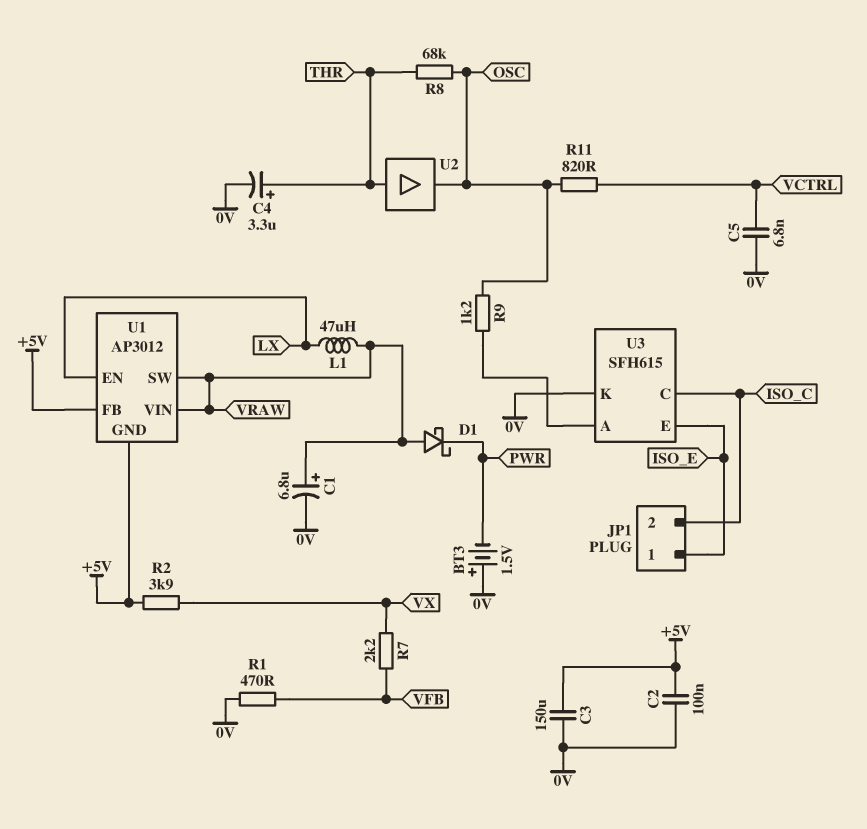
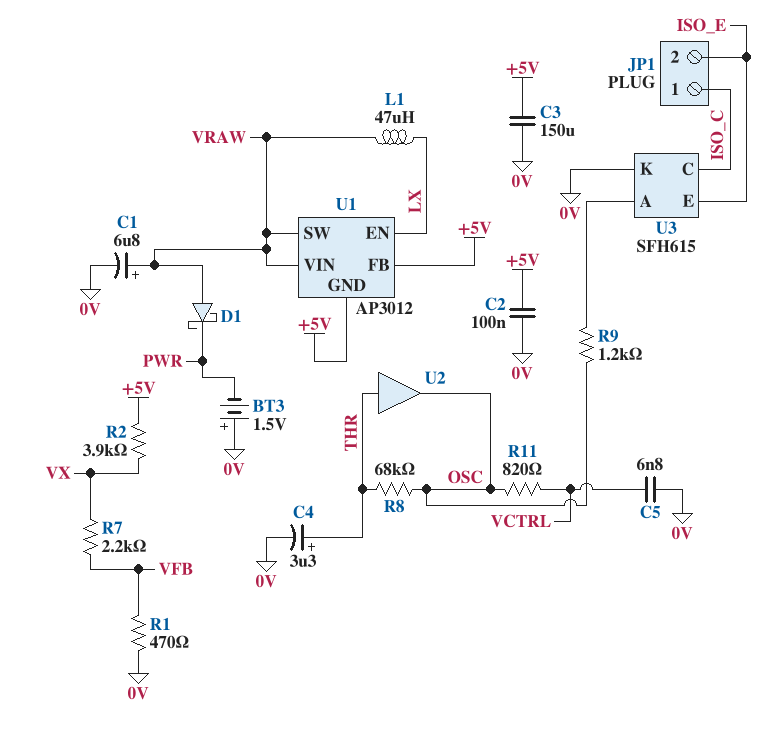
JP1 pin 1: ISO_E -> ISO_C
JP1 pin 2: ISO_C -> ISO_E

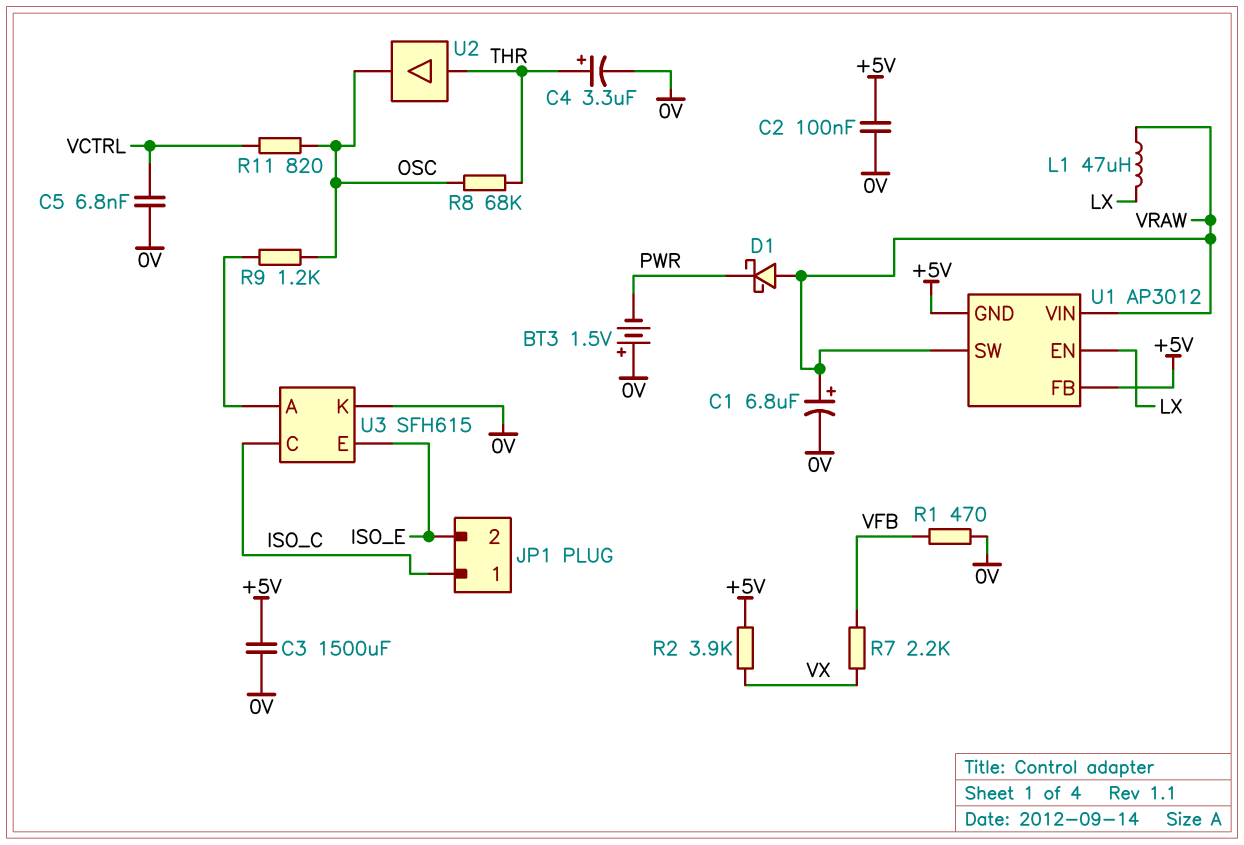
C3: 150uF (+5V, 0V) -> 1500uF (+5V, 0V)

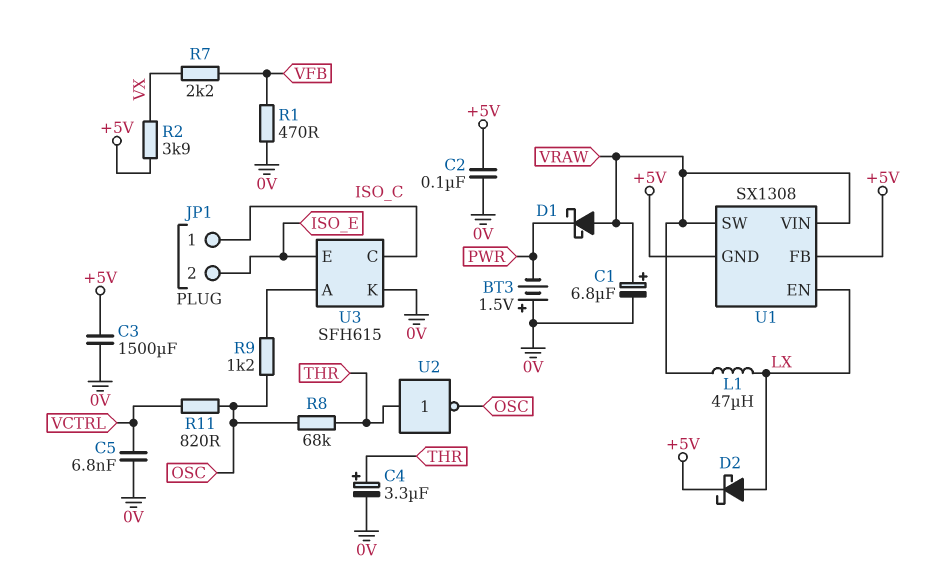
D2: none -> schottky (A LX, K +5V)
U1: AP3012 -> SX1308
U2: buffer (in THR, out OSC) -> NOT (in THR, out OSC)

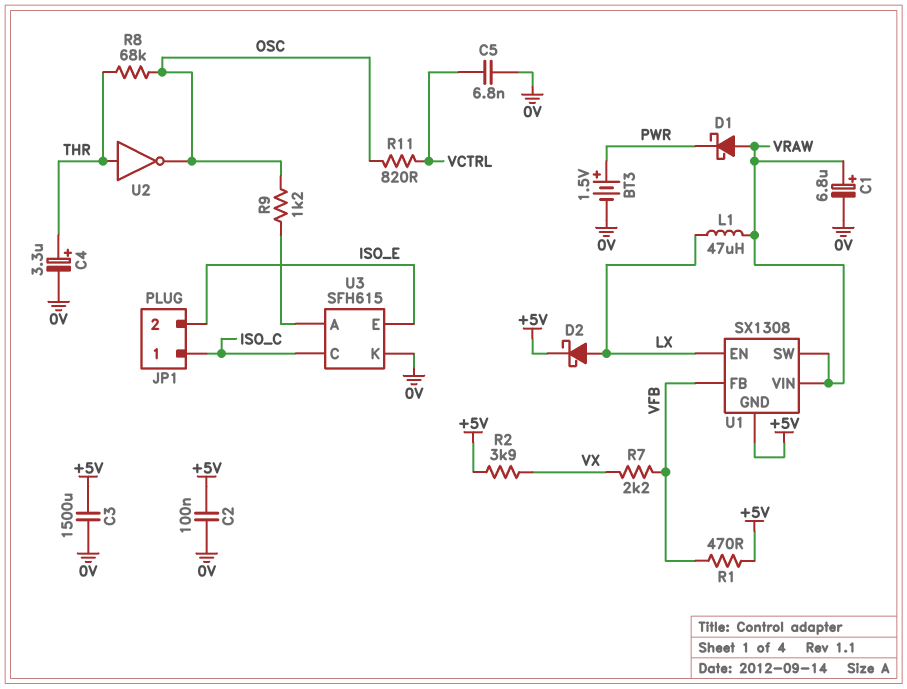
BT3: 1.5V (plus 0V, minus PWR) -> 1.5V (plus PWR, minus 0V)
R1: 470 (0V, VFB) -> 470 (+5V, VFB)
U1 pin FB: +5V -> VFB

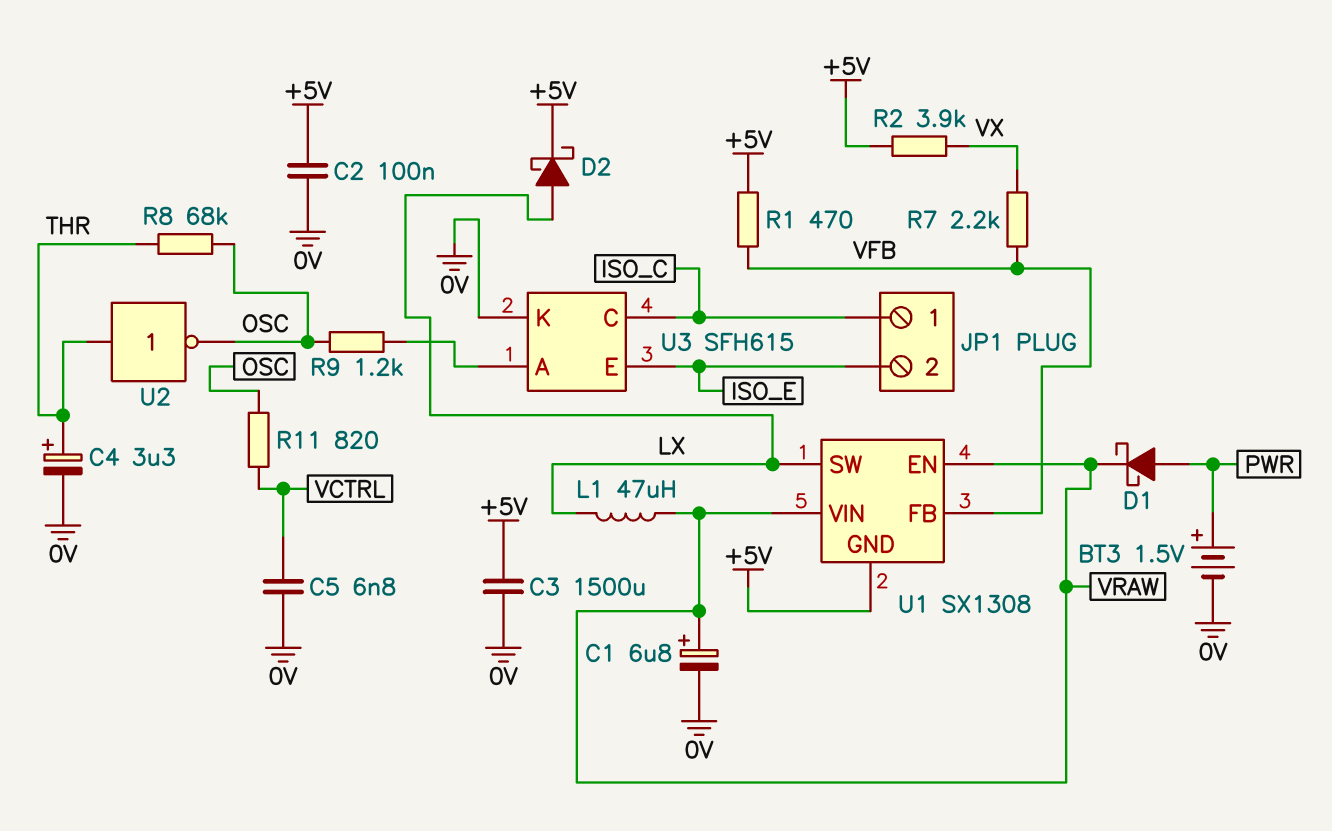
D1: schottky (A VRAW, K PWR) -> schottky (A PWR, K VRAW)
U1 pin EN: LX -> VRAW
U1 pin SW: VRAW -> LX

